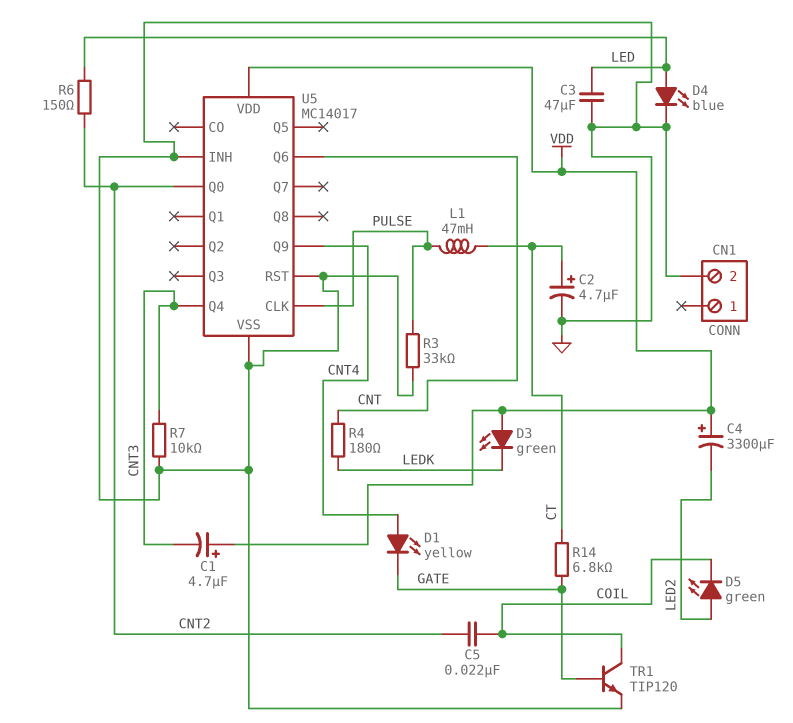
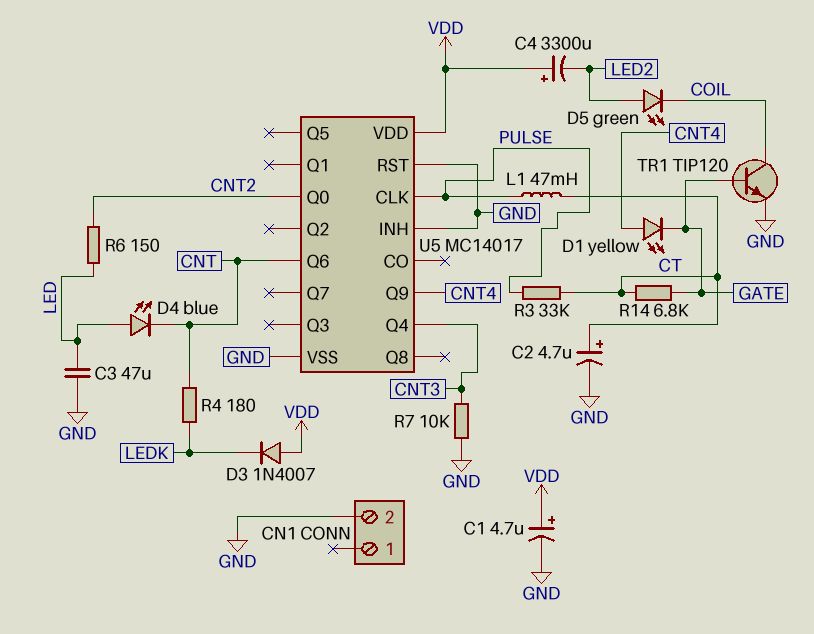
C1: 4.7uF (plus VDD, minus CNT3) -> 4.7uF (plus VDD, minus GND)
C5: 22nF (CNT2, COIL) -> none
D3: LED green (A VDD, K LEDK) -> diode 1N4007 (A VDD, K LEDK)
D4: LED blue (A LED, K GND) -> LED blue (A LED, K CNT)
R3: 33k (GND, PULSE) -> 33k (CT, PULSE)

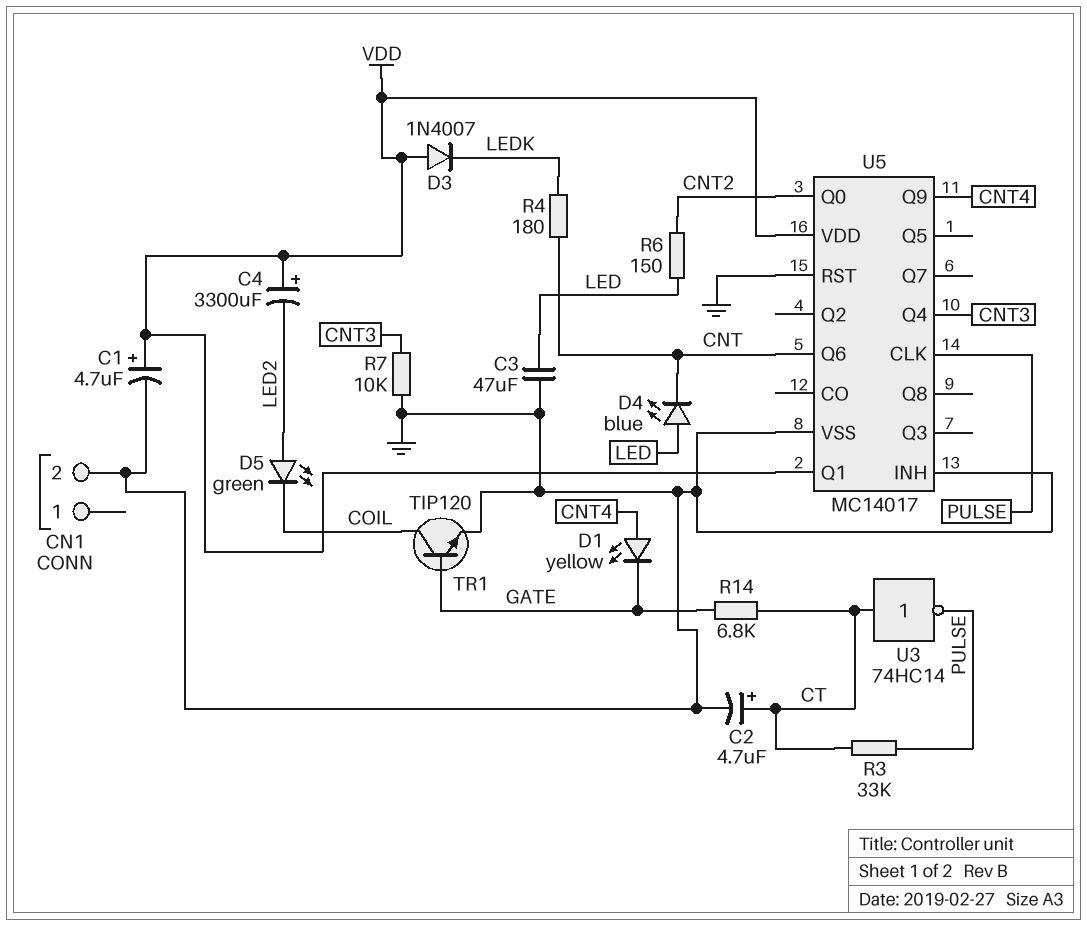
L1: 47mH (CT, PULSE) -> none
U3: none -> NOT 74HC14 (in CT, out PULSE)
U5 pin Q1: none -> VDD

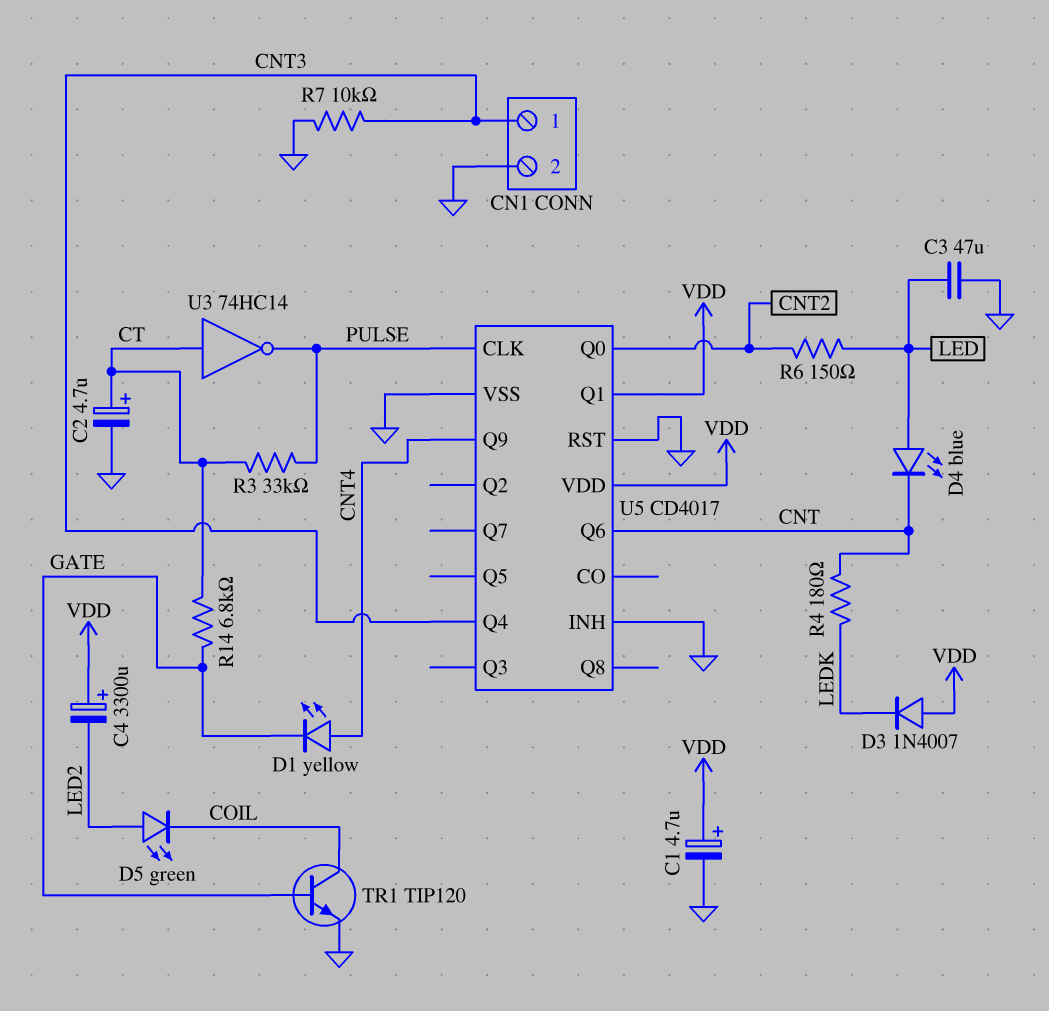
CN1 pin 1: none -> CNT3
U5: MC14017 -> CD4017

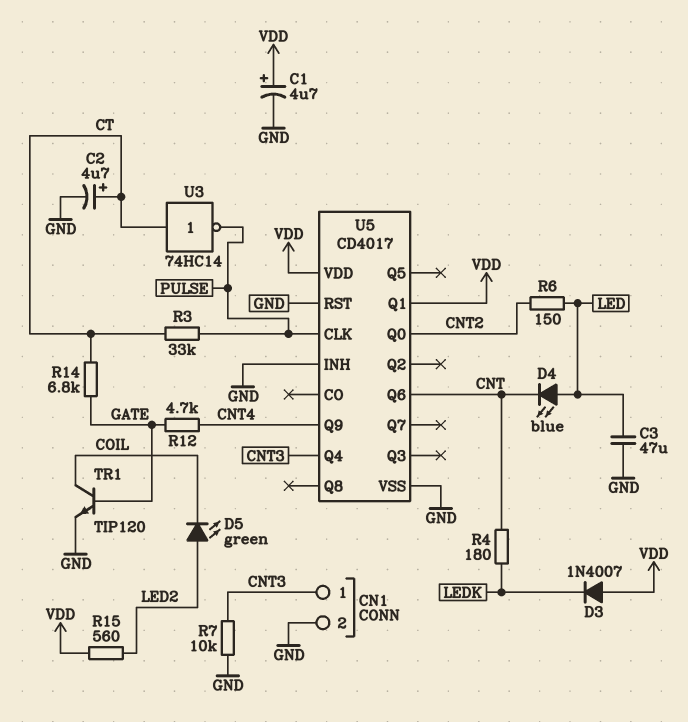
C4: 3300uF (plus VDD, minus LED2) -> none
D1: LED yellow (A CNT4, K GATE) -> none
R12: none -> 4.7k (CNT4, GATE)
R15: none -> 560 (LED2, VDD)

